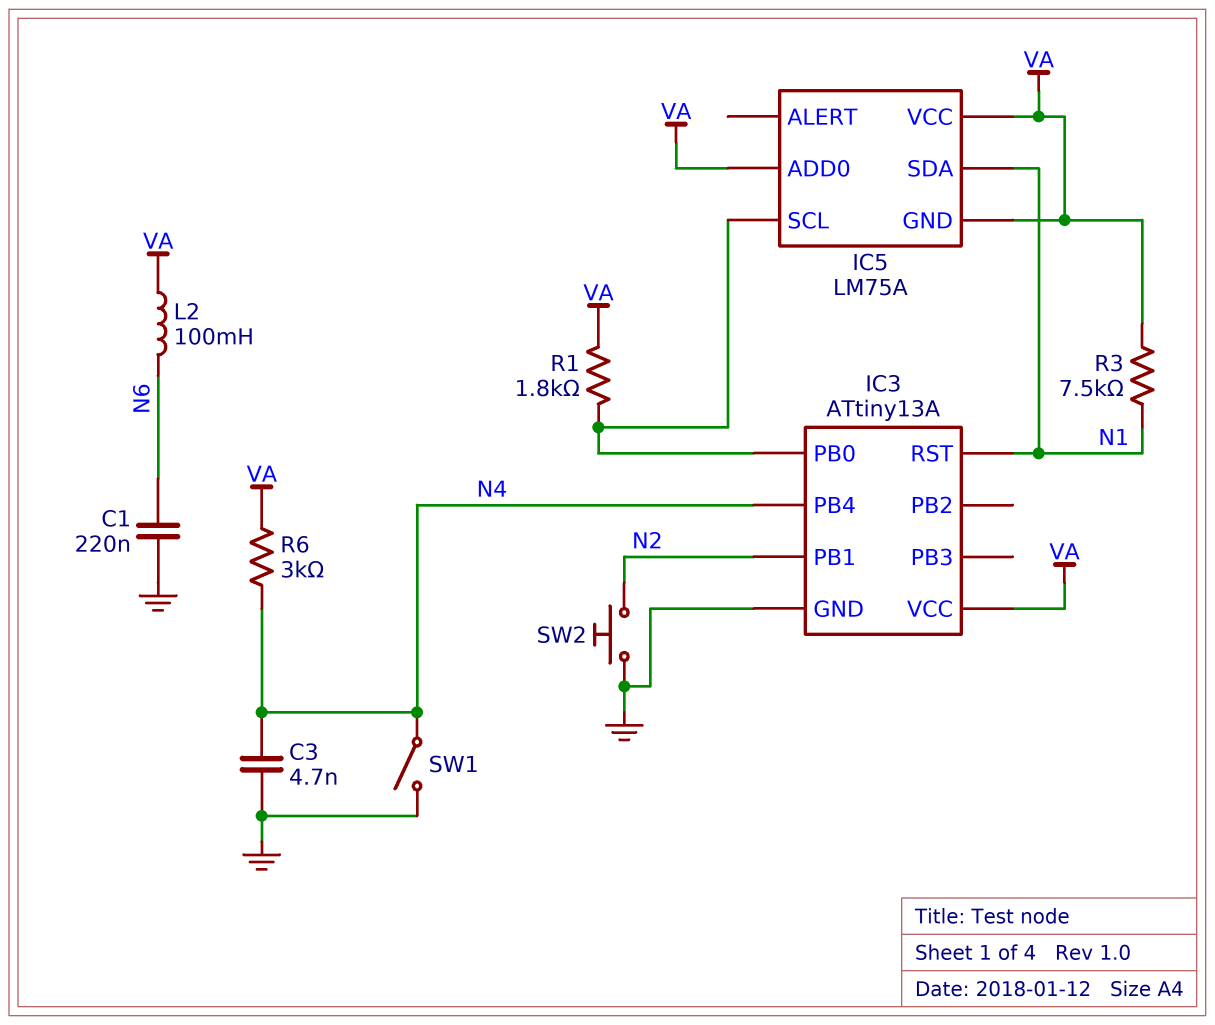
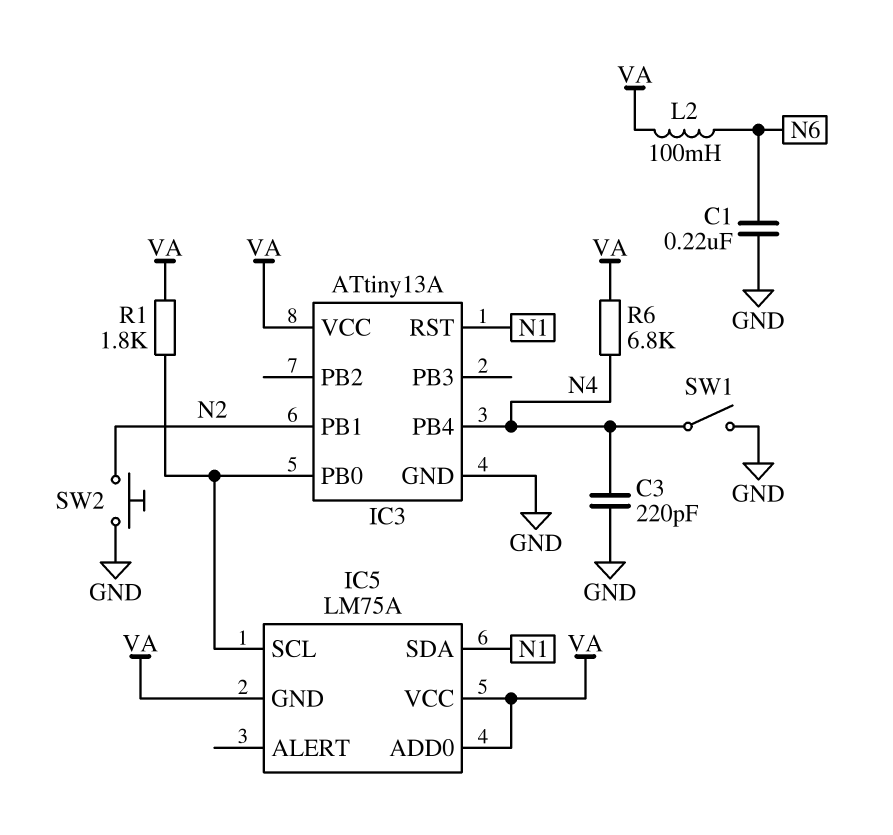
C3: 4.7nF (GND, N4) -> 220pF (GND, N4)
R3: 7.5k (N1, VA) -> none
R6: 3k (N4, VA) -> 6.8k (N4, VA)

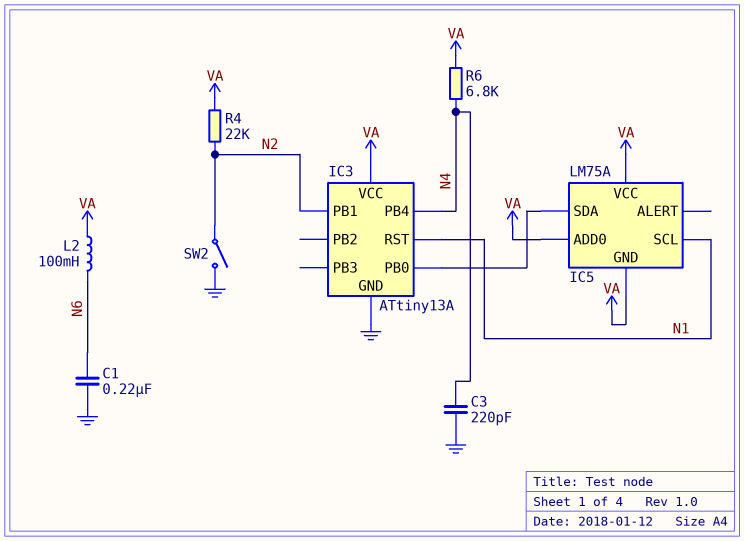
IC5 pin SCL: IC3/PB0 -> N1
IC5 pin SDA: N1 -> IC3/PB0
R1: 1.8k (IC3/PB0, VA) -> none
R4: none -> 22k (N2, VA)
SW1: switch (GND, N4) -> none
SW2: button (GND, N2) -> switch (GND, N2)

